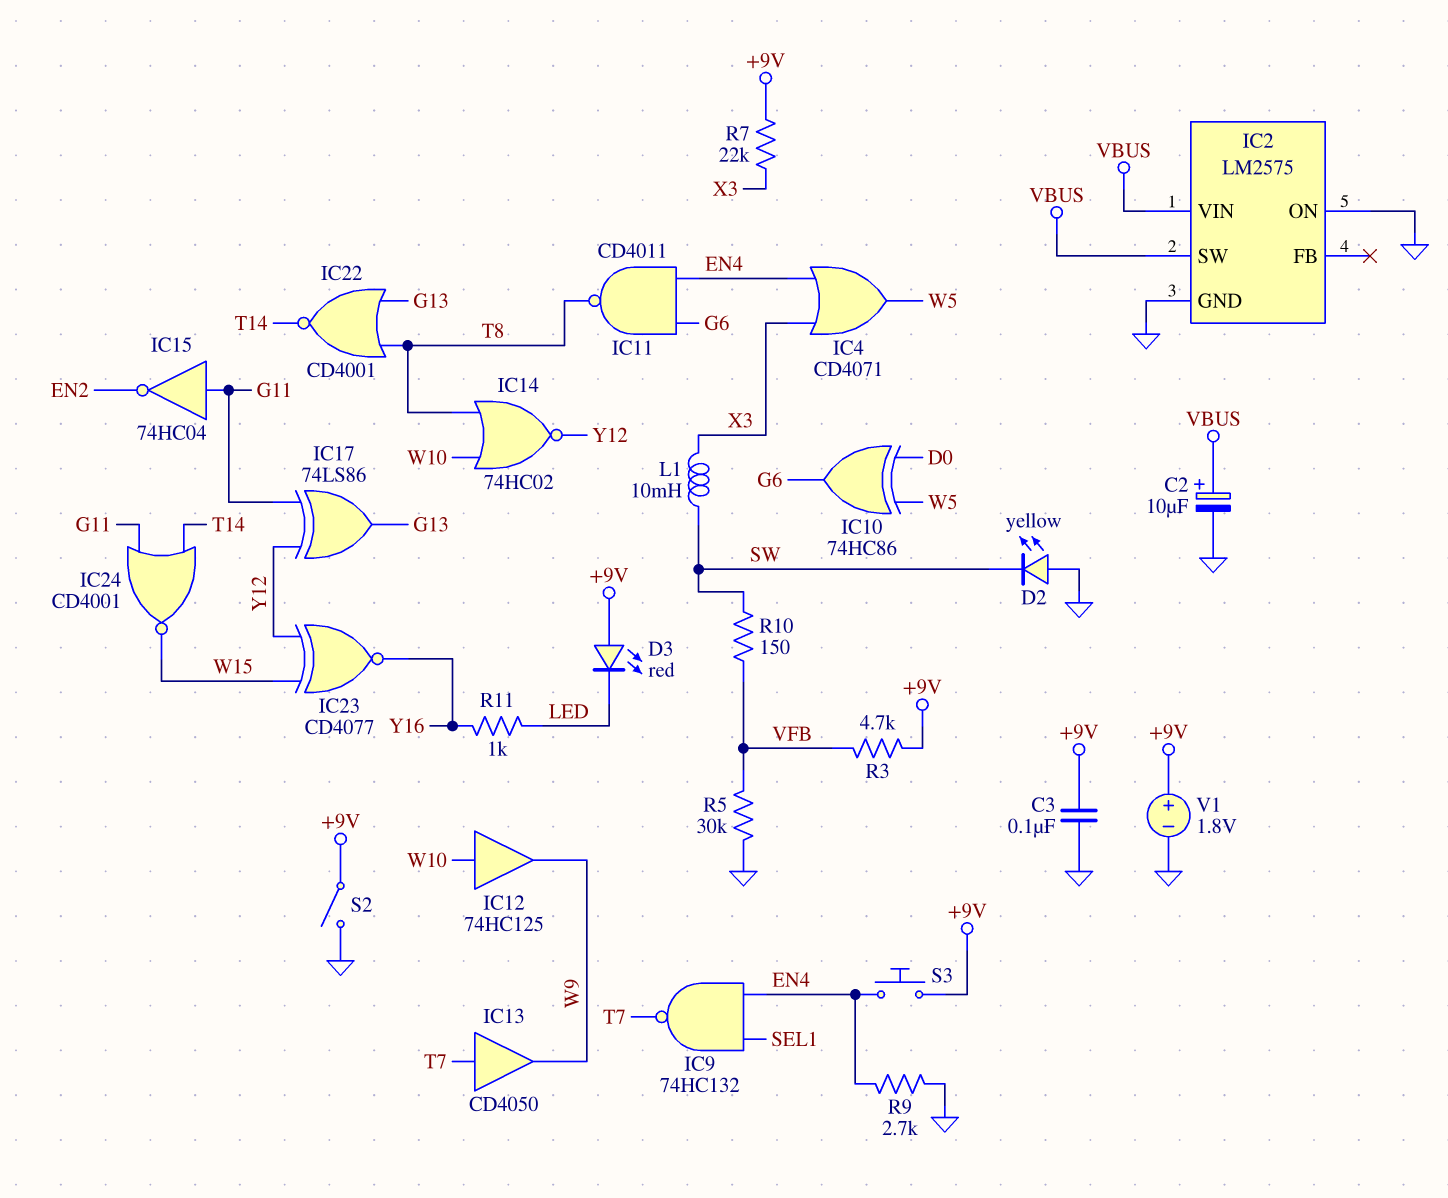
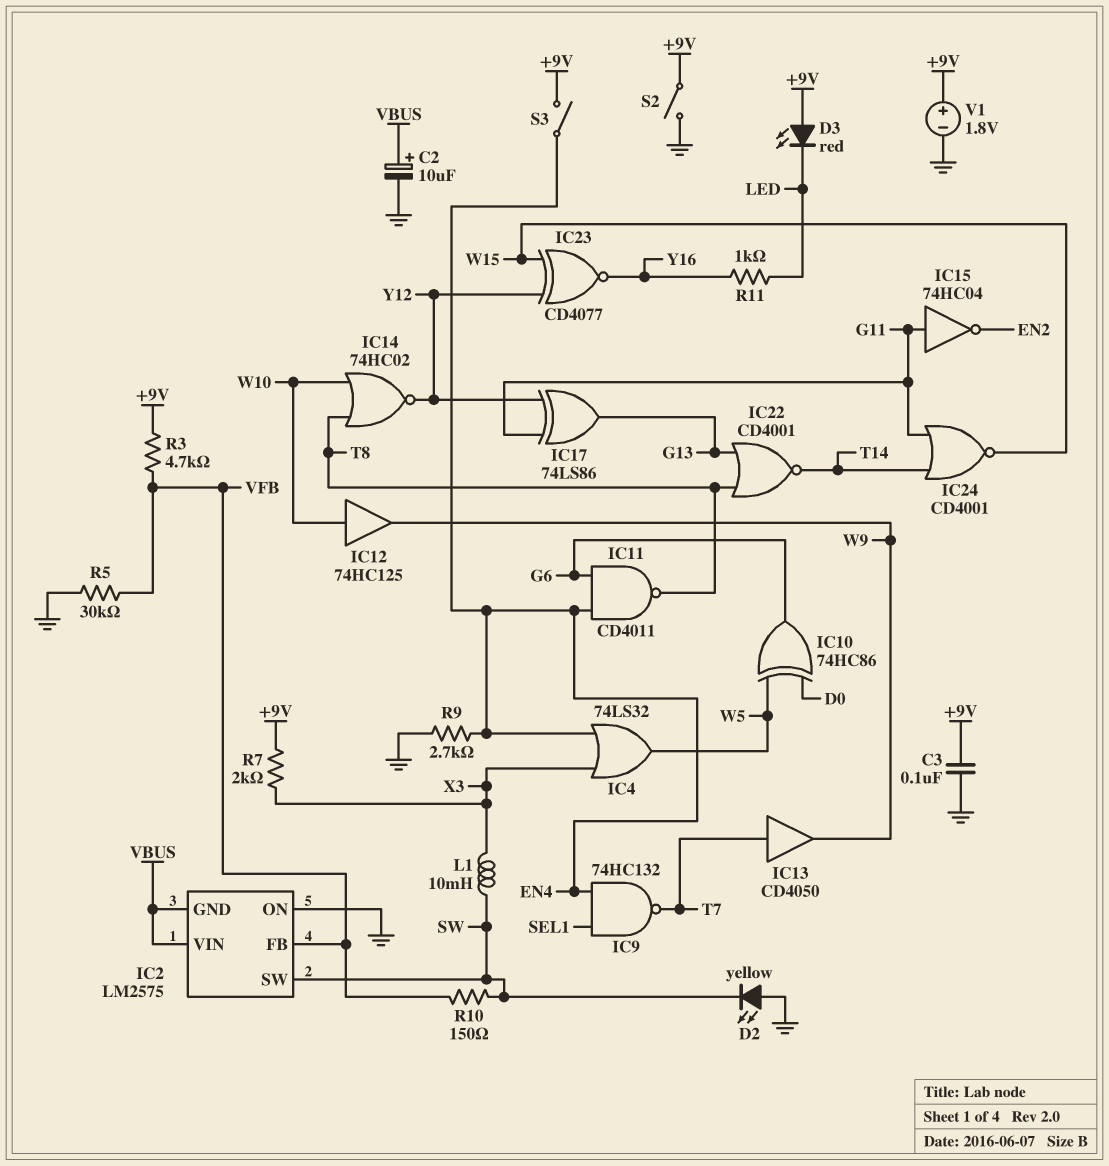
IC2 pin FB: none -> VFB
IC2 pin GND: GND -> VBUS
IC2 pin SW: VBUS -> SW
IC4: OR CD4071 (in EN4, in X3, out W5) -> OR 74LS32 (in EN4, in X3, out W5)
R7: 22k (+9V, X3) -> 2k (+9V, X3)
S3: button (+9V, EN4) -> switch (+9V, EN4)

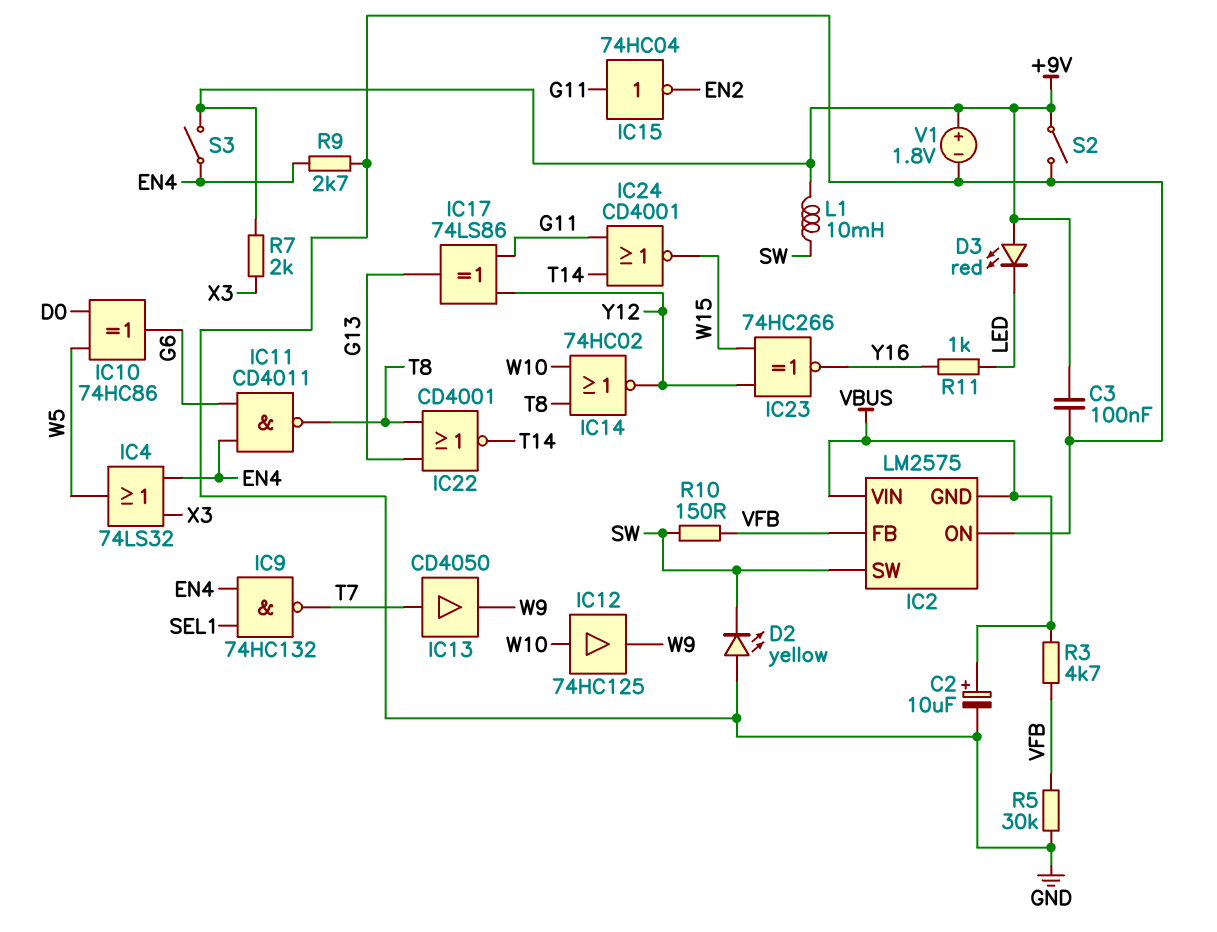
IC23: XNOR CD4077 (in W15, in Y12, out Y16) -> XNOR 74HC266 (in W15, in Y12, out Y16)
L1: 10mH (SW, X3) -> 10mH (+9V, SW)
R3: 4.7k (+9V, VFB) -> 4.7k (VBUS, VFB)

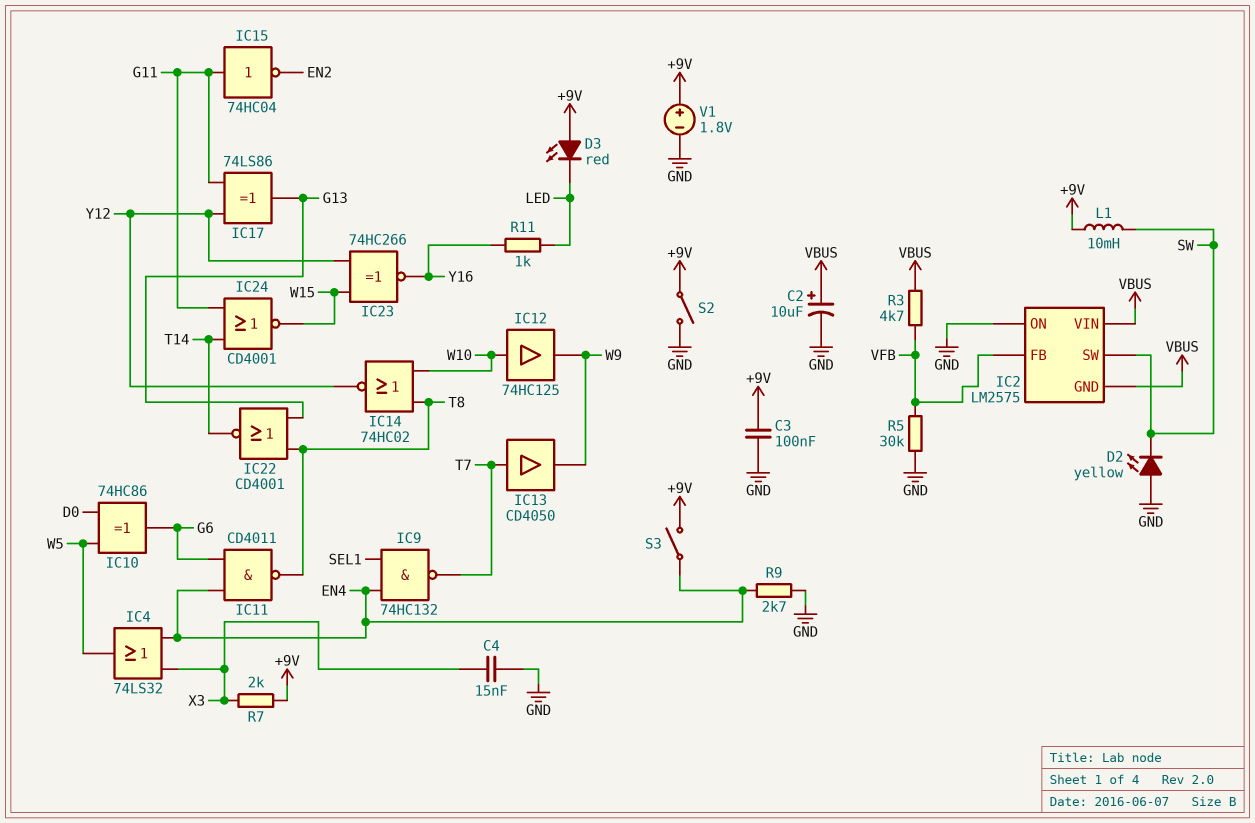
C4: none -> 15nF (GND, X3)
R10: 150 (SW, VFB) -> none

